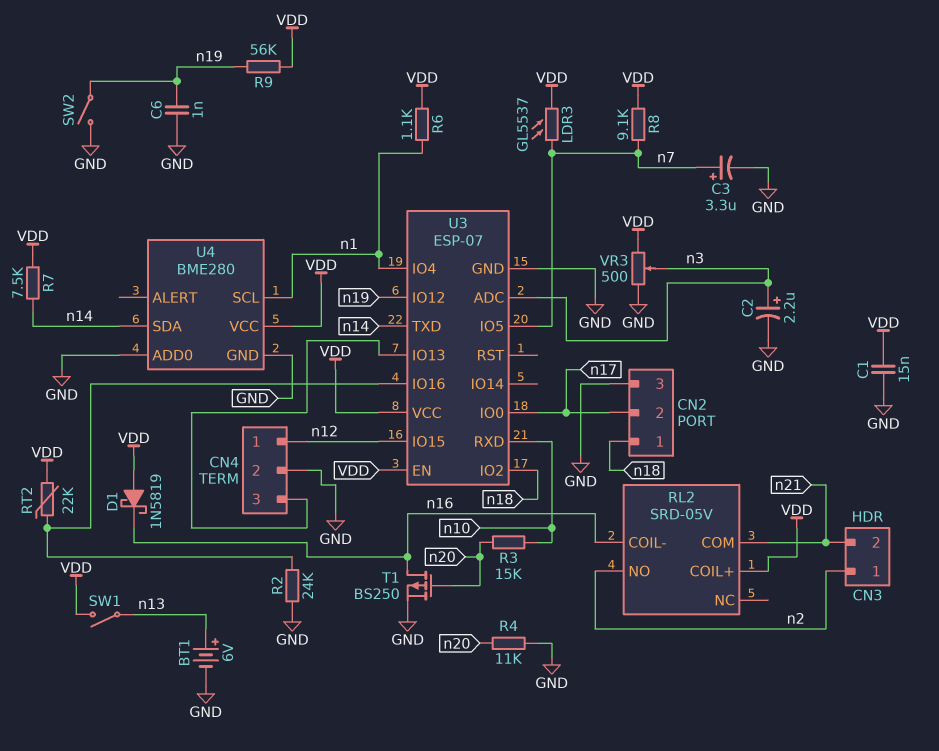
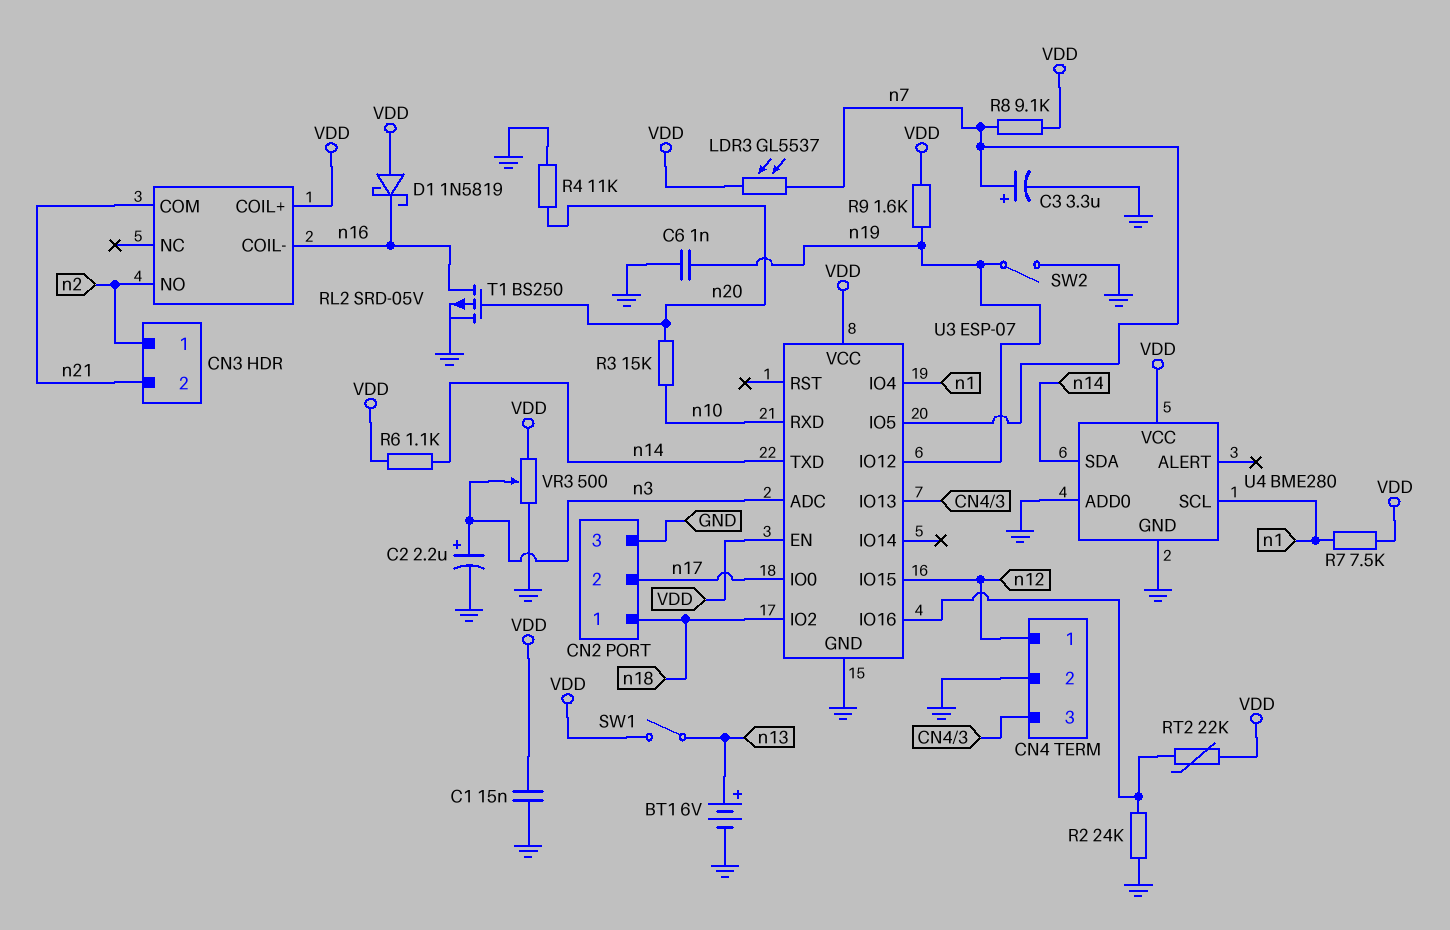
R6: 1.1k (VDD, n1) -> 1.1k (VDD, n14)
R7: 7.5k (VDD, n14) -> 7.5k (VDD, n1)
R9: 56k (VDD, n19) -> 1.6k (VDD, n19)

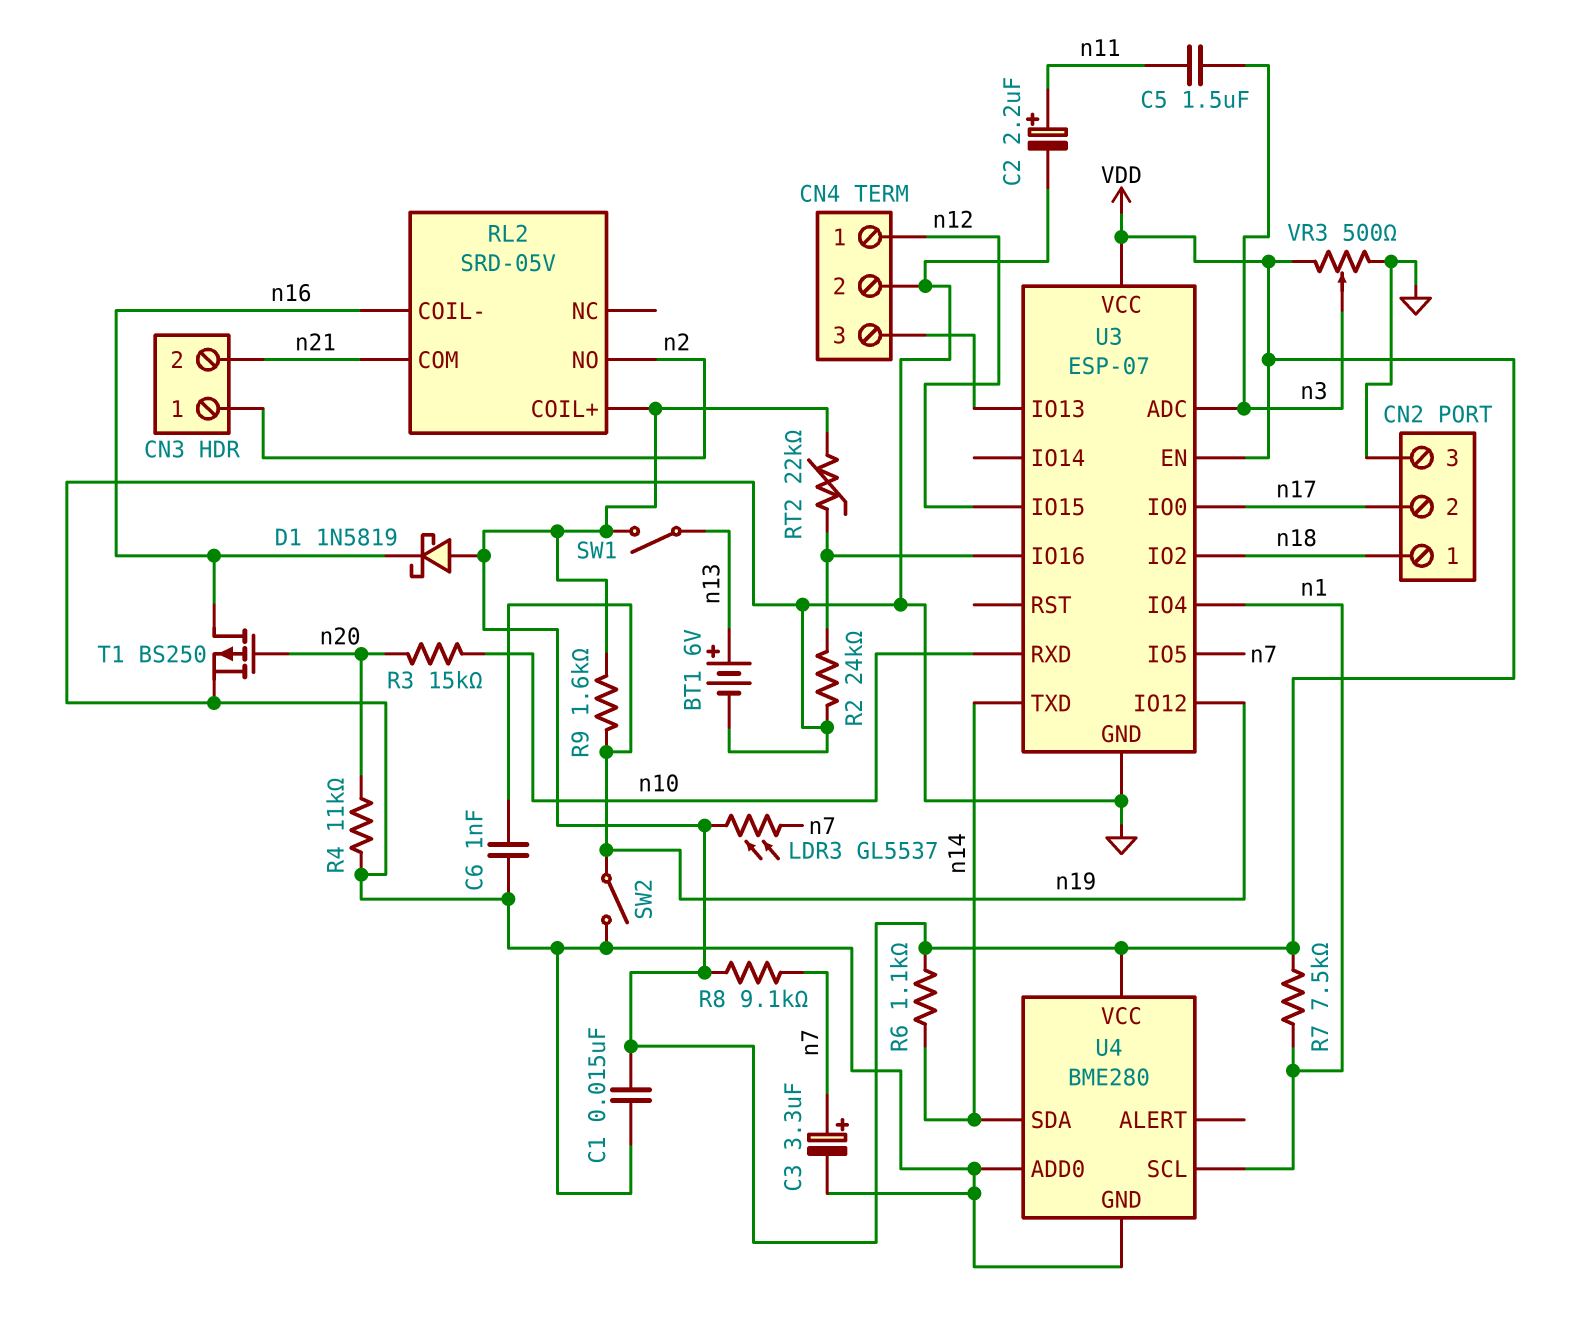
C2: 2.2uF (plus n3, minus GND) -> 2.2uF (plus n11, minus GND)
C5: none -> 1.5uF (n3, n11)

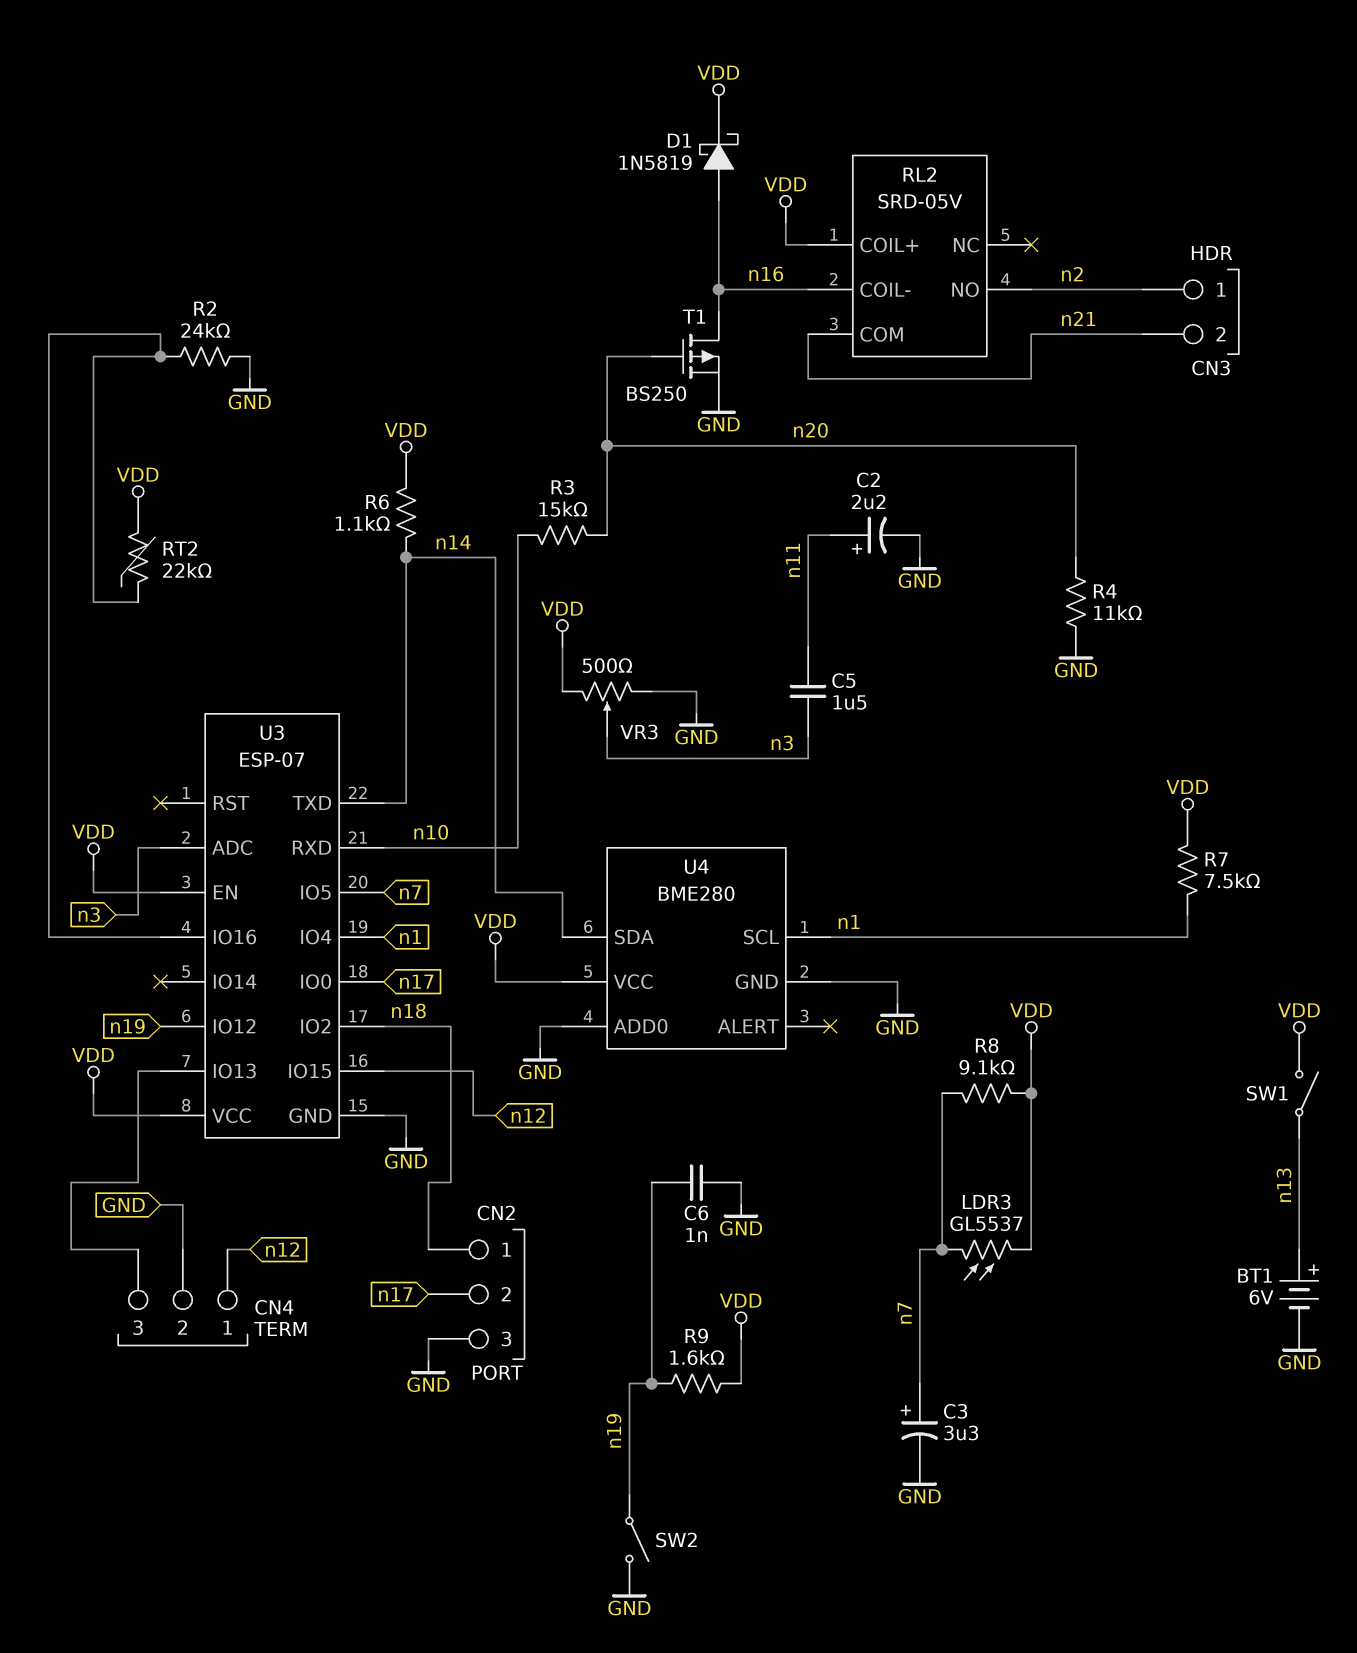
C1: 15nF (GND, VDD) -> none
D1: schottky 1N5819 (A VDD, K n16) -> schottky 1N5819 (A n16, K VDD)

